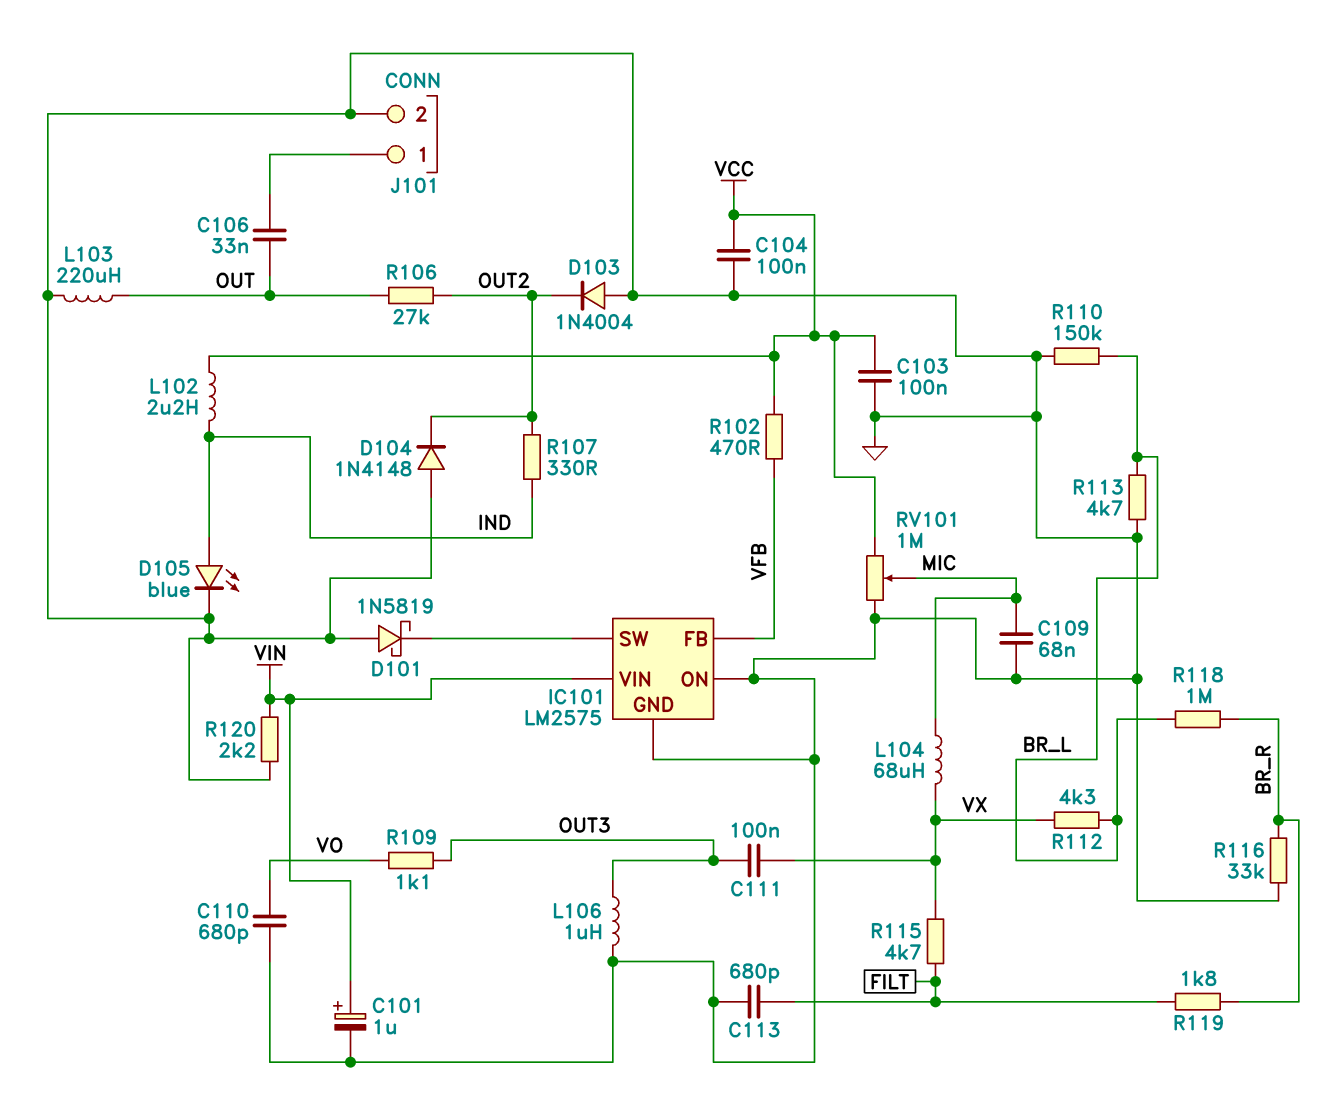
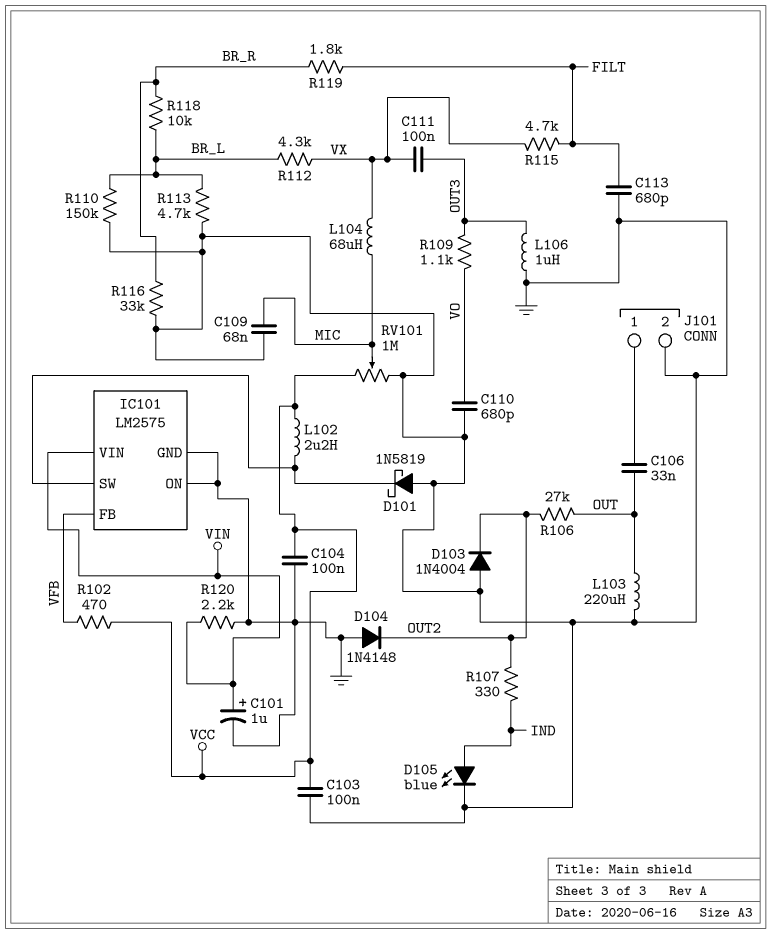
L102: 2.2uH (IND, VCC) -> 2.2uH (IC101/SW, VCC)
R118: 1M (BR_L, BR_R) -> 10k (BR_L, BR_R)

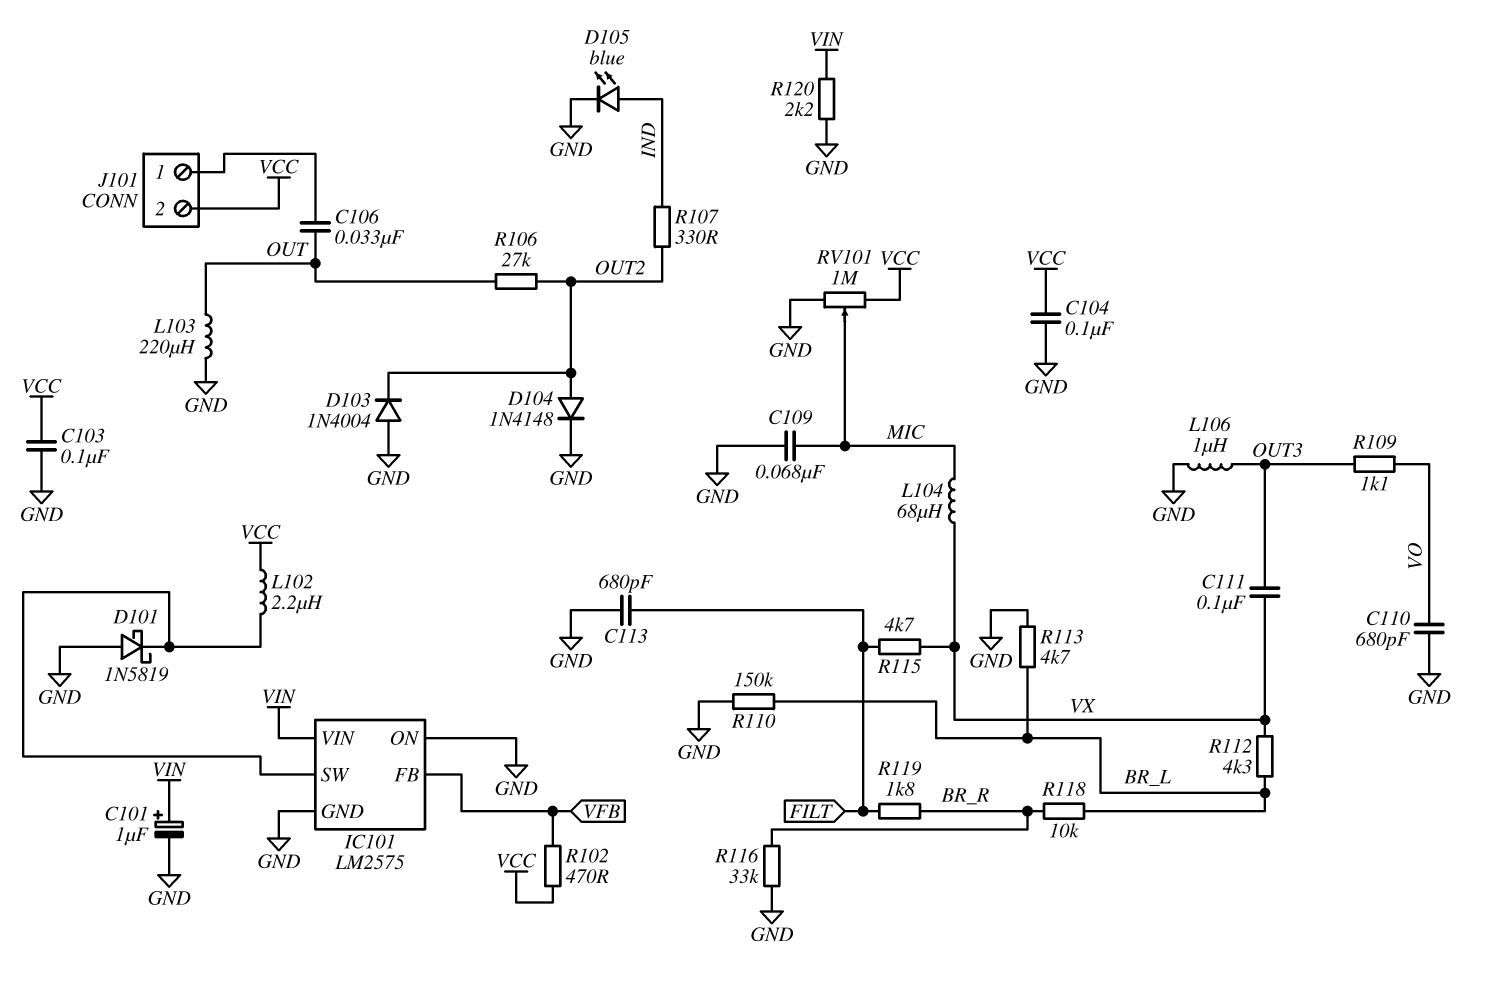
D104: diode 1N4148 (A GND, K OUT2) -> diode 1N4148 (A OUT2, K GND)
J101 pin 2: GND -> VCC

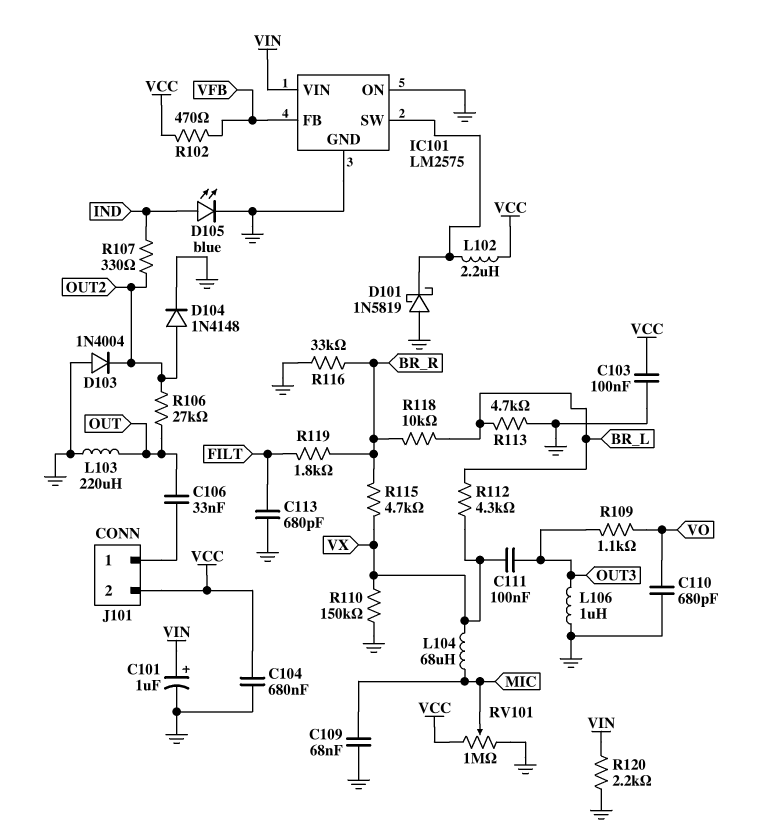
C104: 100nF (GND, VCC) -> 680nF (GND, VCC)
R110: 150k (BR_L, GND) -> 150k (GND, VX)
R115: 4.7k (FILT, VX) -> 4.7k (BR_R, VX)

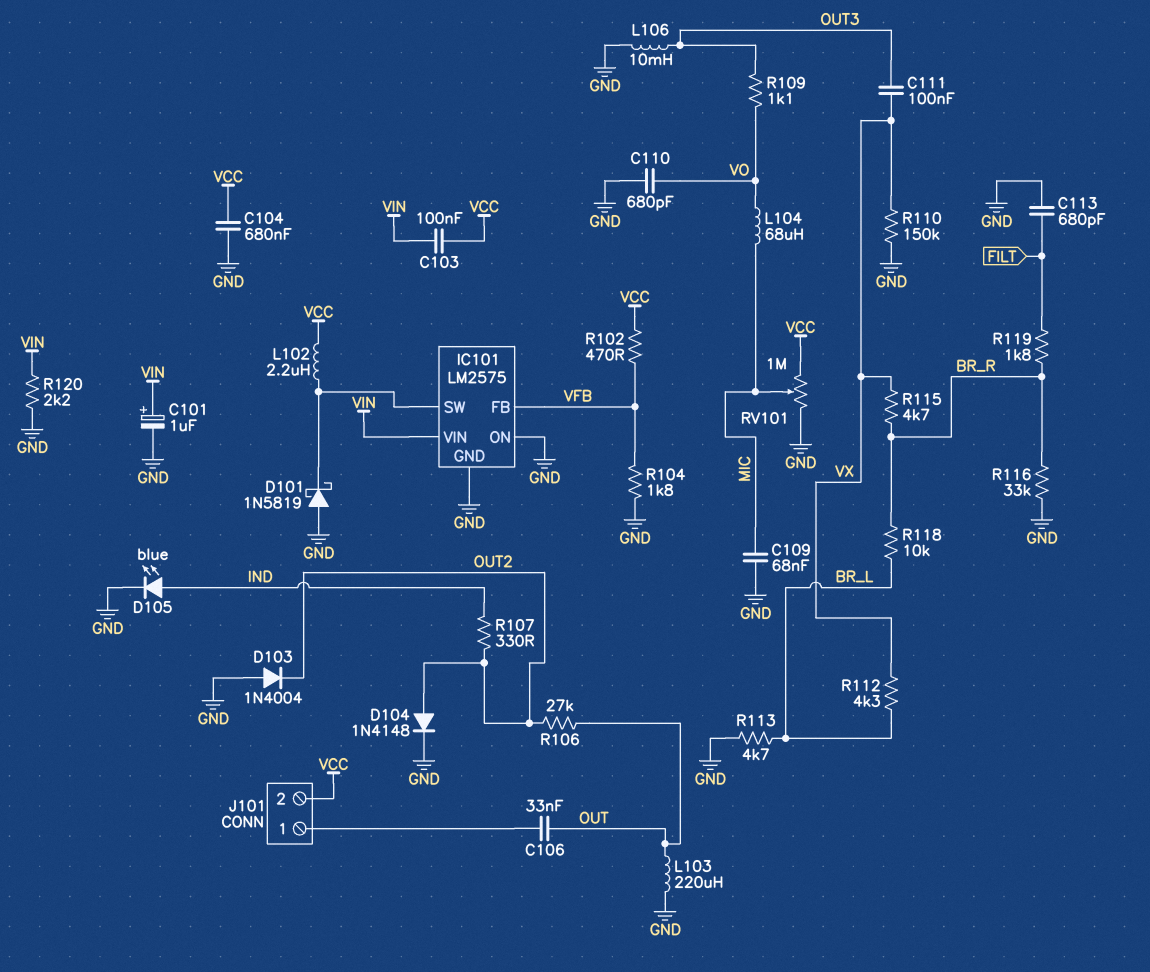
C103: 100nF (GND, VCC) -> 100nF (VCC, VIN)
L104: 68uH (MIC, VX) -> 68uH (MIC, VO)
L106: 1uH (GND, OUT3) -> 10mH (GND, OUT3)
R104: none -> 1.8k (GND, VFB)

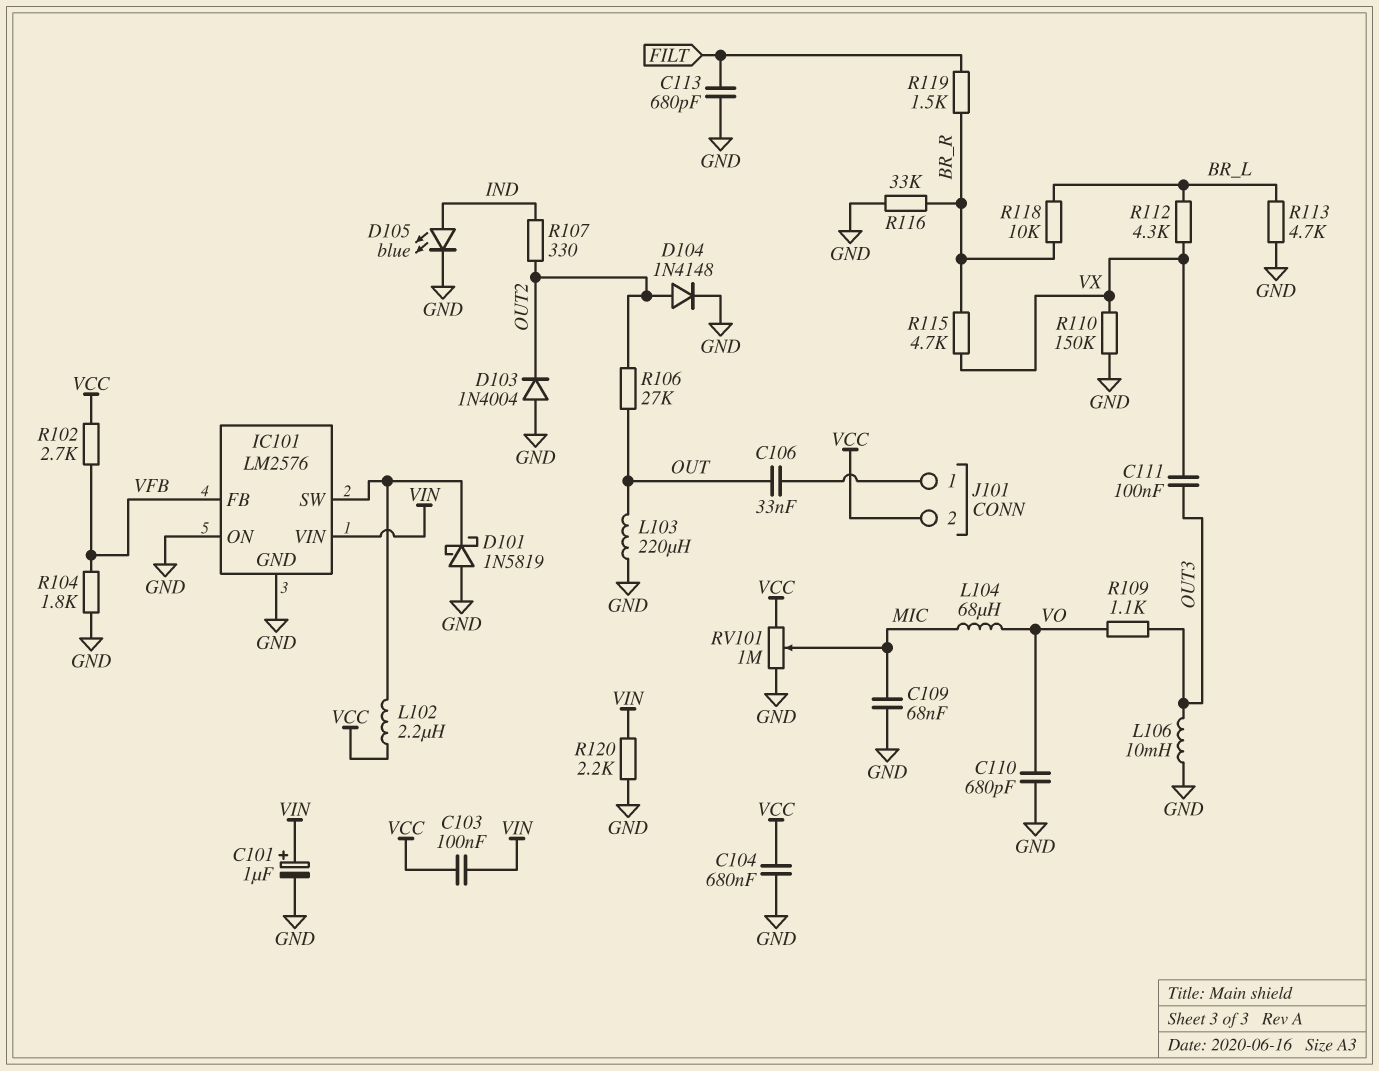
IC101: LM2575 -> LM2576
R102: 470 (VCC, VFB) -> 2.7k (VCC, VFB)
R119: 1.8k (BR_R, FILT) -> 1.5k (BR_R, FILT)

